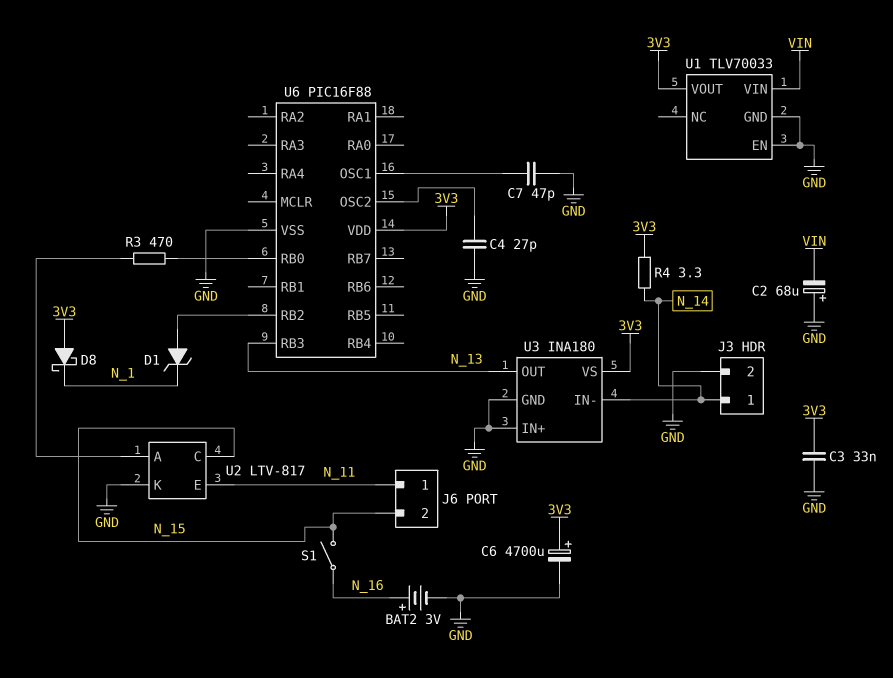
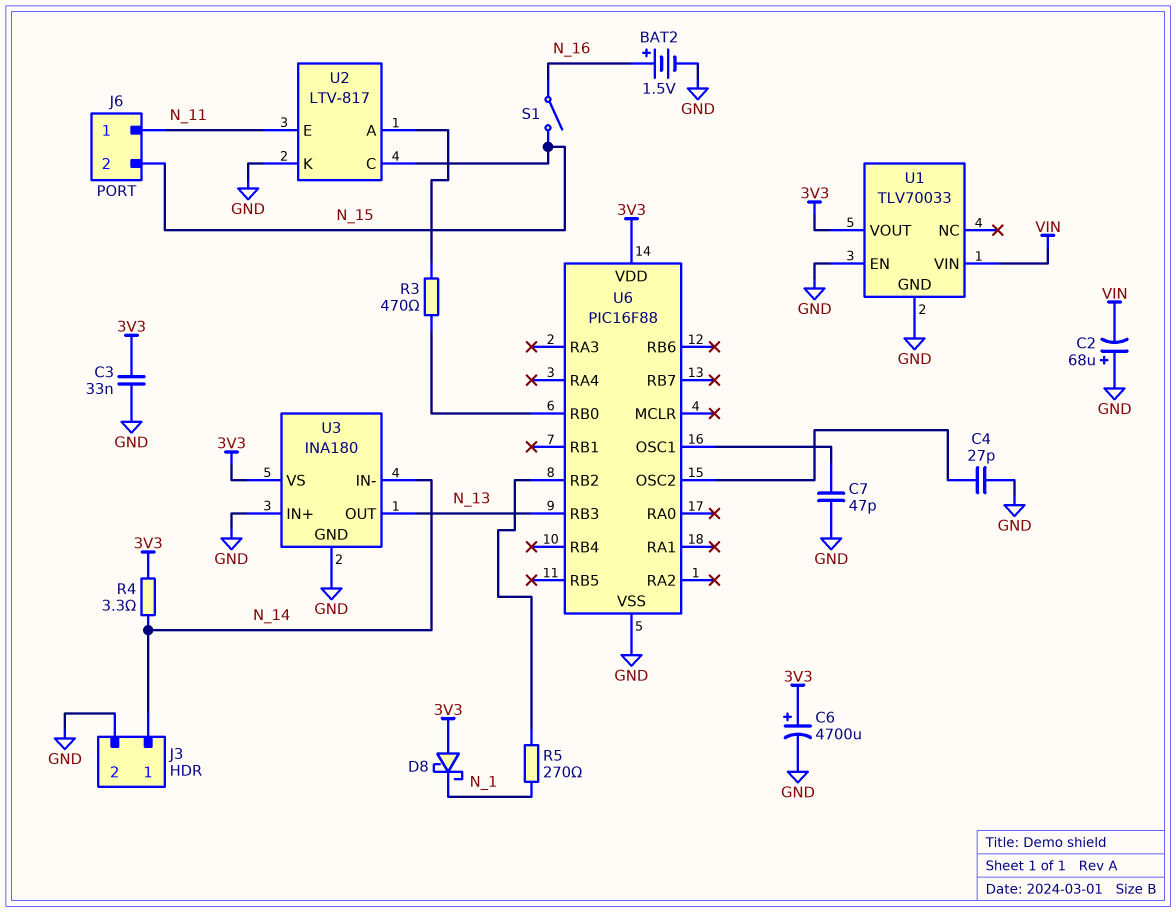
BAT2: 3V (plus N_16, minus GND) -> 1.5V (plus N_16, minus GND)
D1: zener (A U6/RB2, K N_1) -> none
R5: none -> 270 (N_1, U6/RB2)

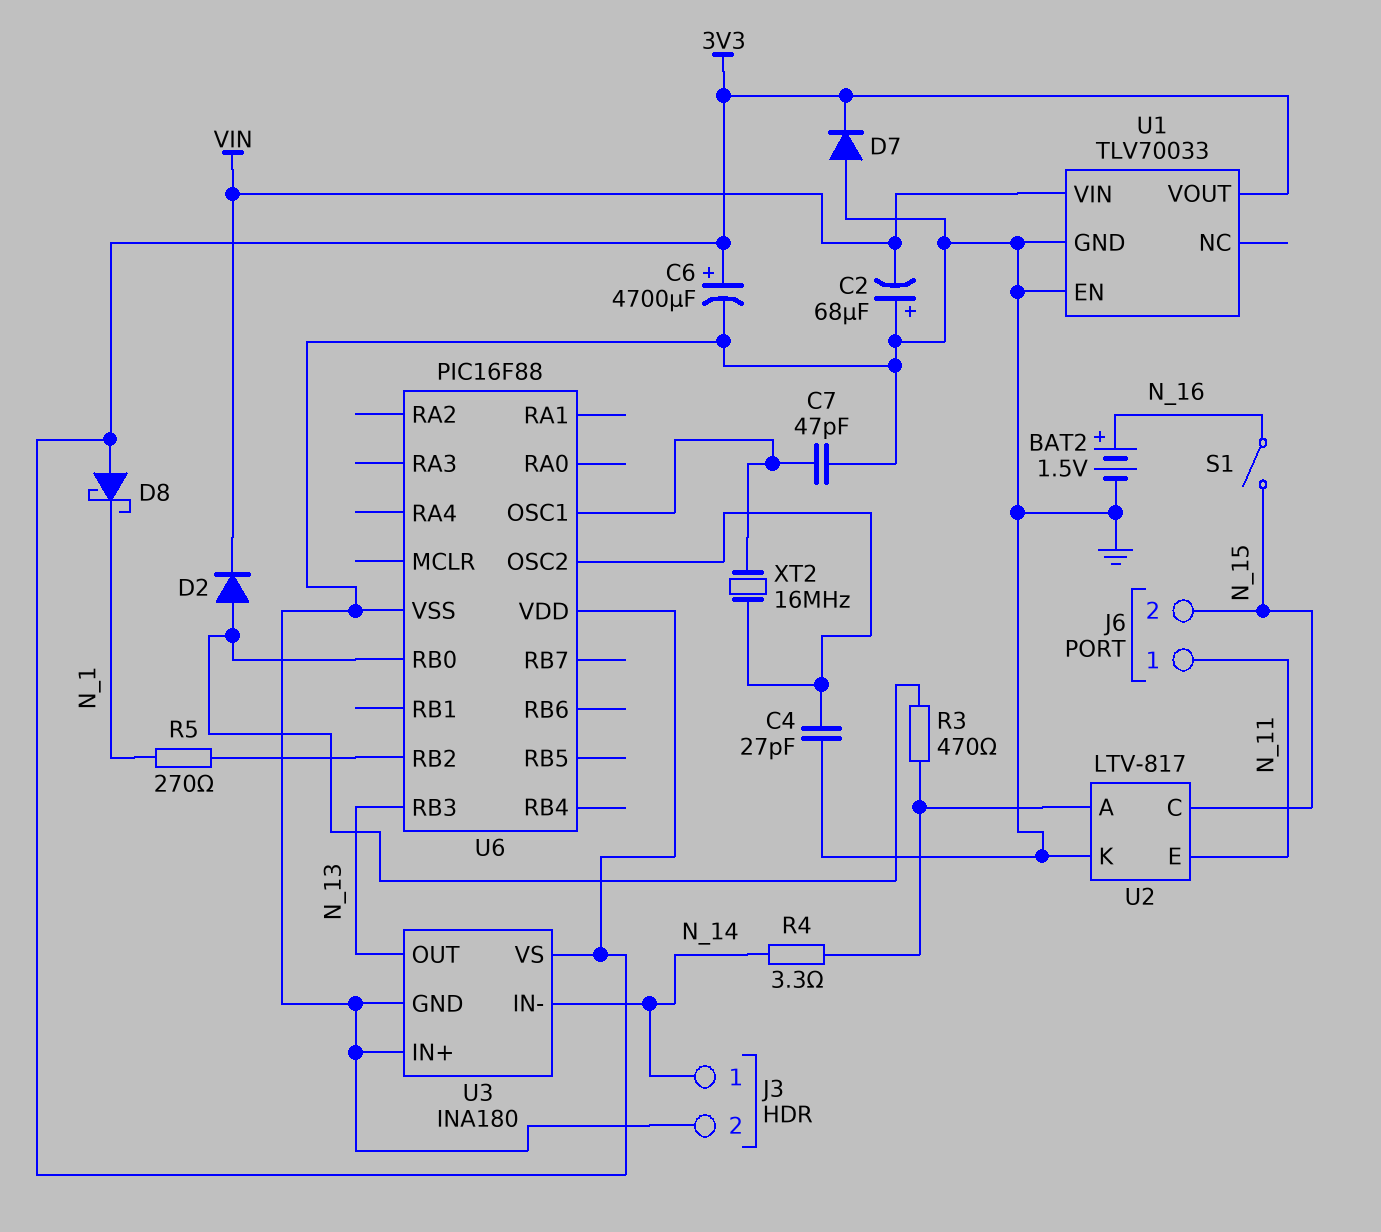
C3: 33nF (3V3, GND) -> none
D2: none -> diode (A U6/RB0, K VIN)
D7: none -> diode (A GND, K 3V3)
R4: 3.3 (3V3, N_14) -> 3.3 (N_14, U2/A)
XT2: none -> 16MHz (U6/OSC1, U6/OSC2)

